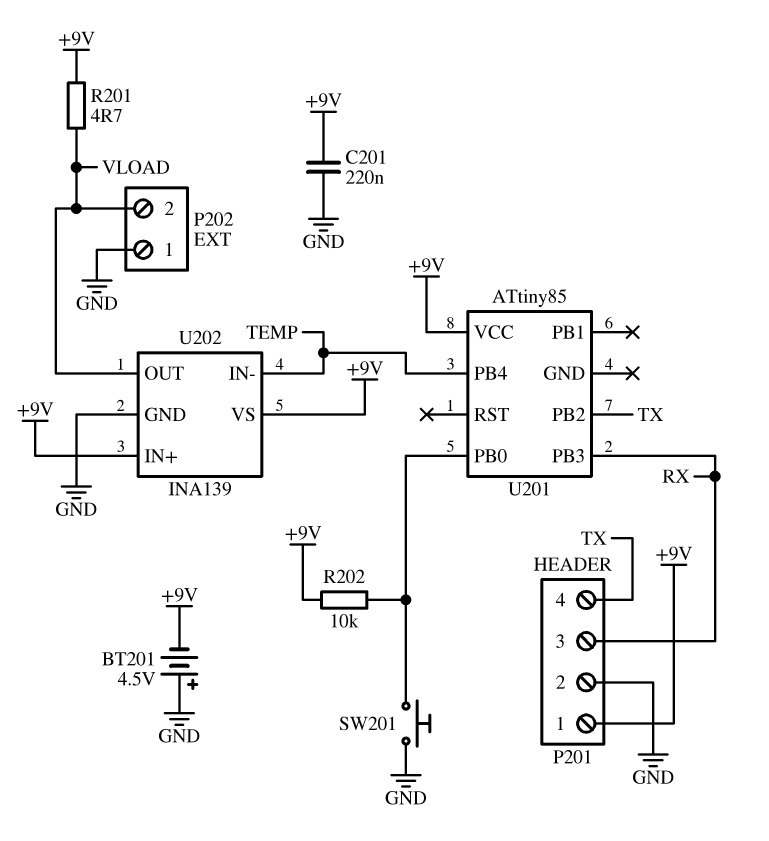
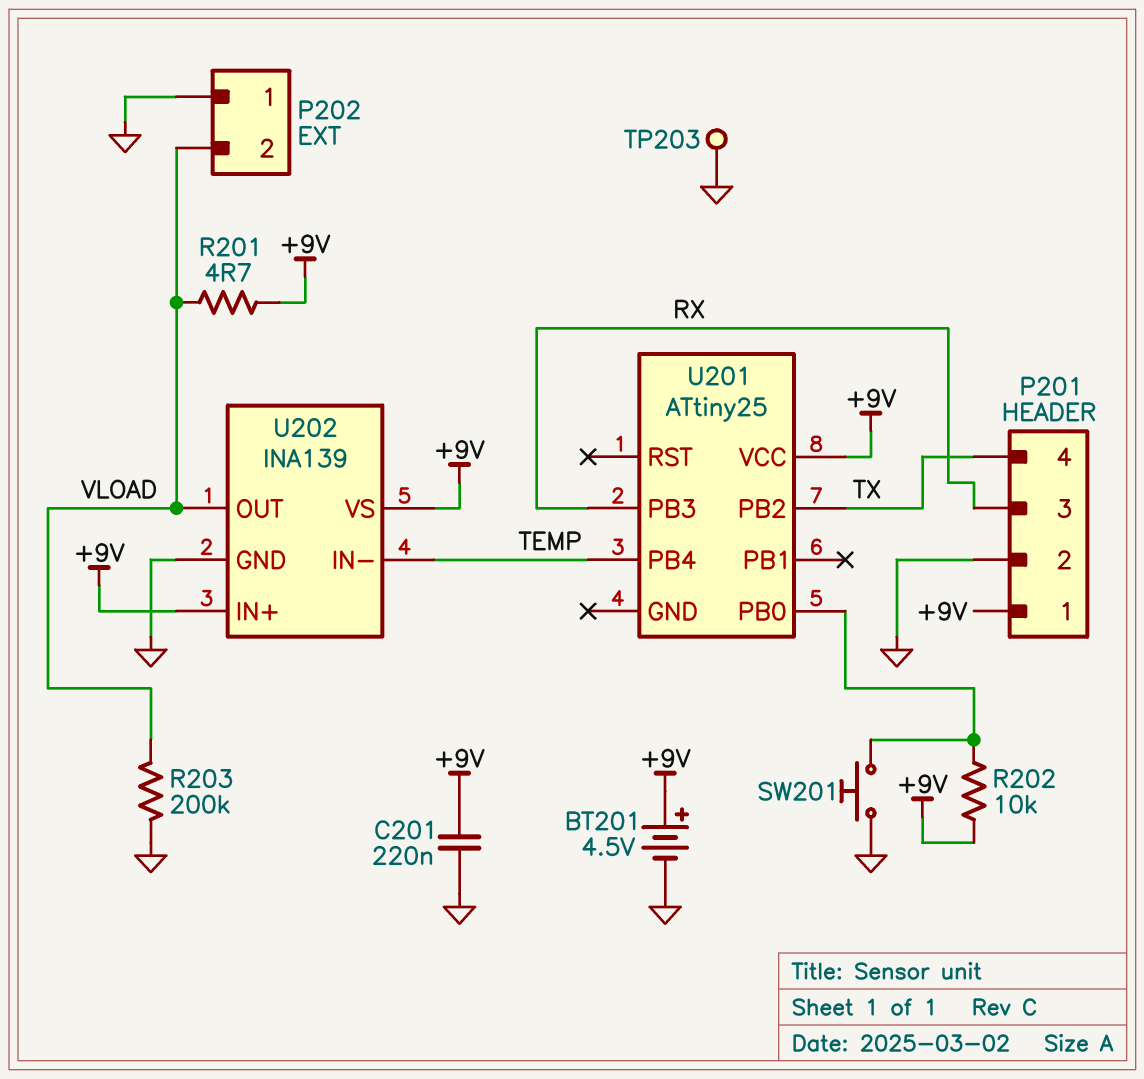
BT201: 4.5V (plus GND, minus +9V) -> 4.5V (plus +9V, minus GND)
R203: none -> 200k (GND, VLOAD)
TP203: none -> test point (GND)
U201: ATtiny85 -> ATtiny25

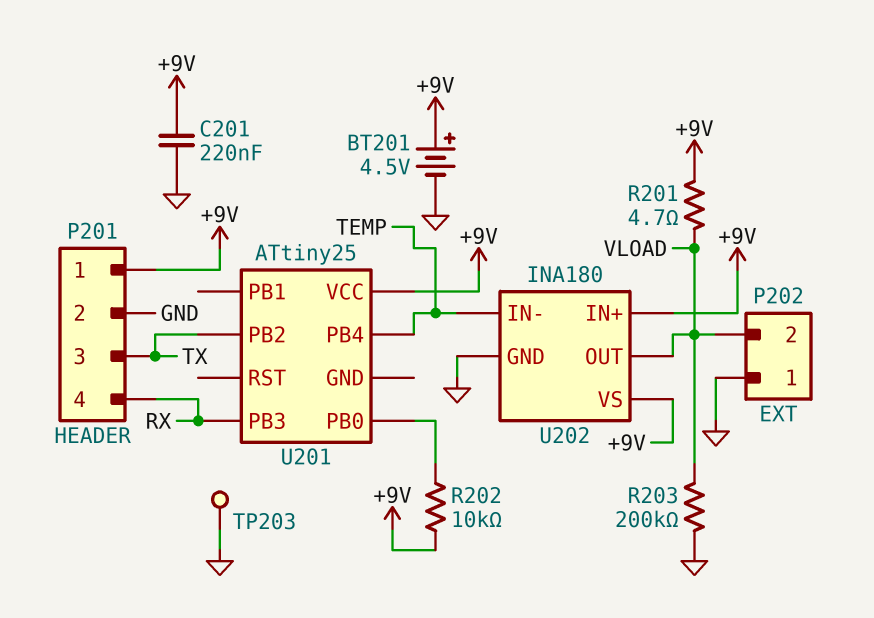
P201 pin 3: RX -> TX
P201 pin 4: TX -> RX
SW201: button (GND, U201/PB0) -> none
U202: INA139 -> INA180

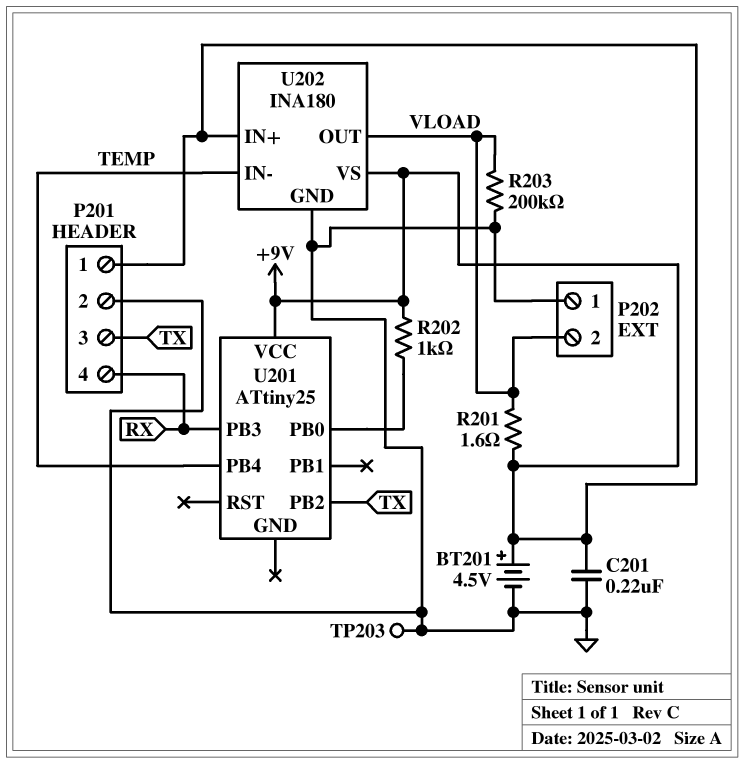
R201: 4.7 (+9V, VLOAD) -> 1.6 (+9V, VLOAD)
R202: 10k (+9V, U201/PB0) -> 1k (+9V, U201/PB0)

